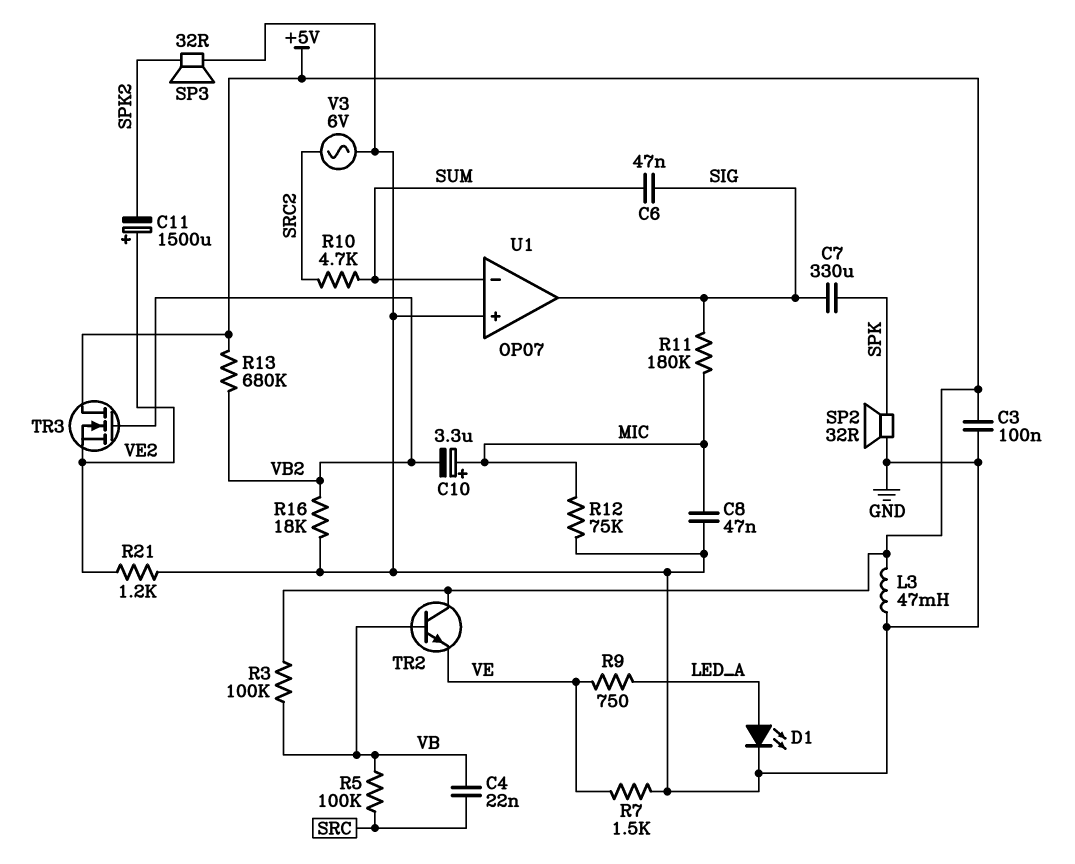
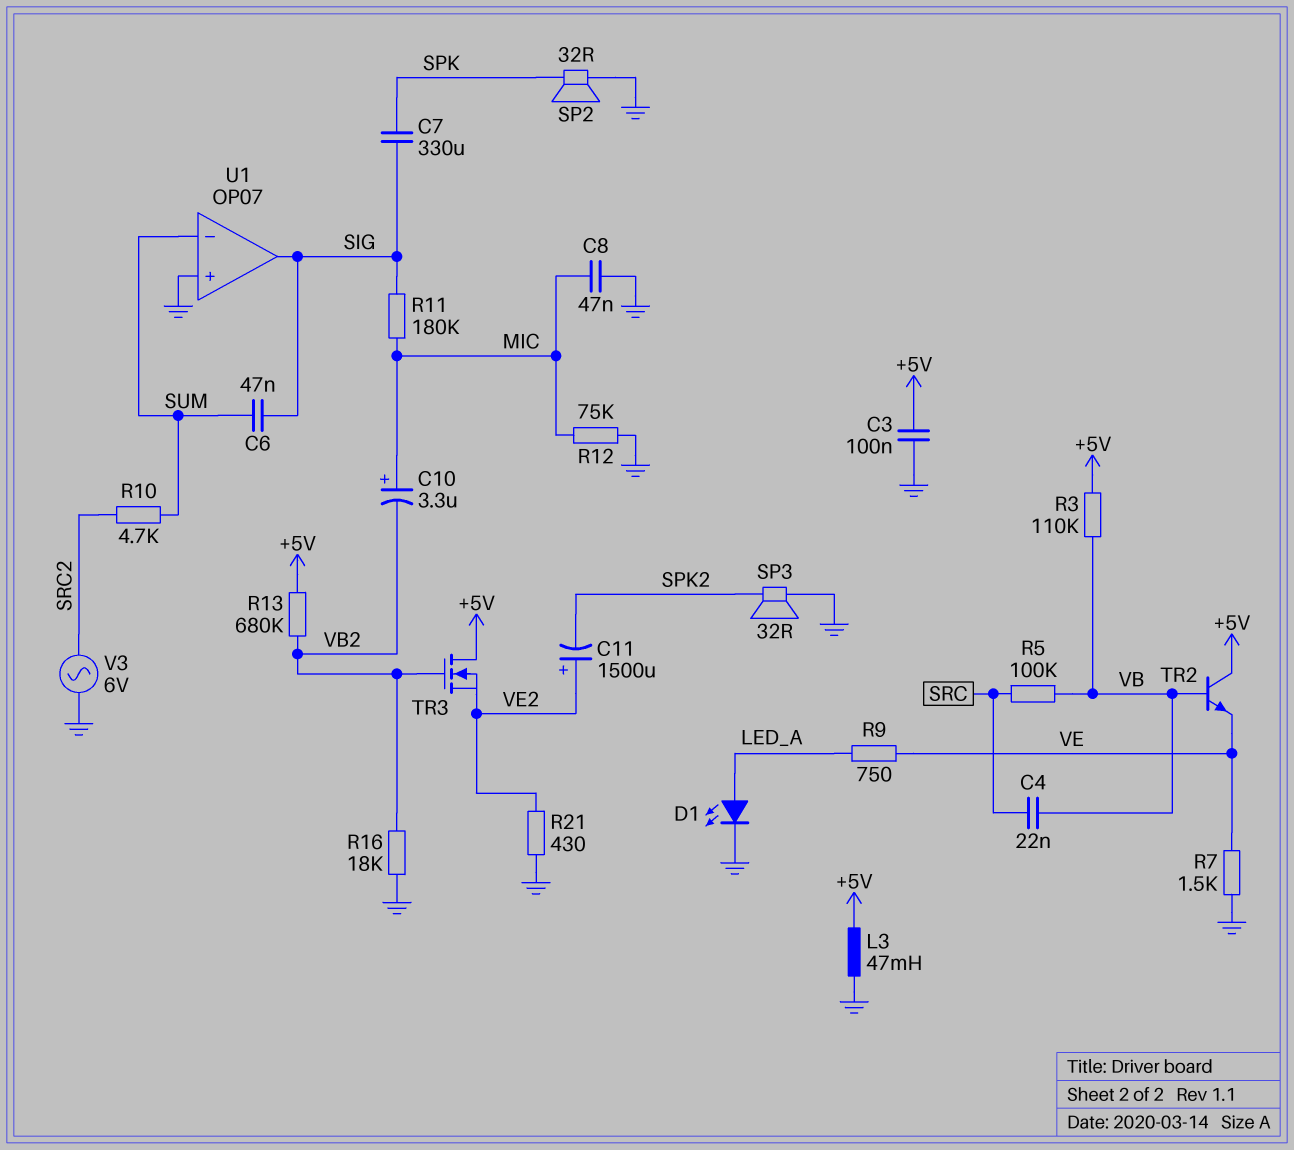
R3: 100k (+5V, VB) -> 110k (+5V, VB)
R21: 1.2k (GND, VE2) -> 430 (GND, VE2)

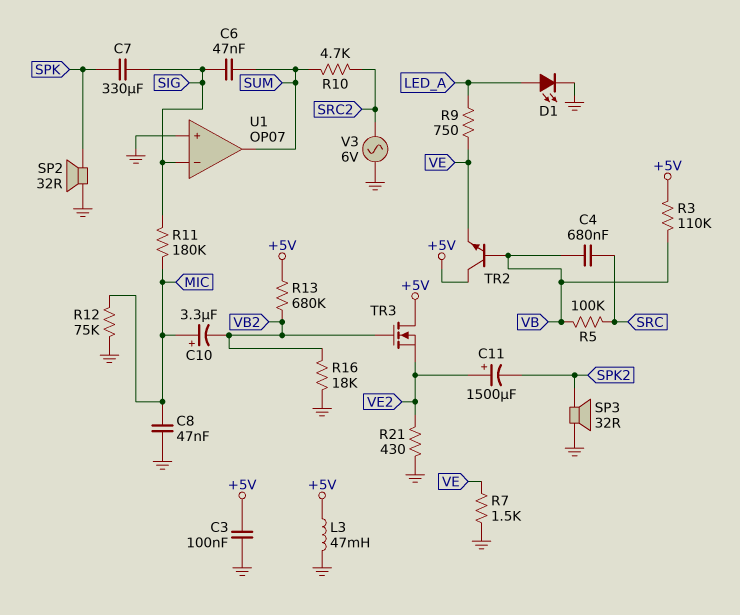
C4: 22nF (SRC, VB) -> 680nF (SRC, VB)
U1 pin in-: SUM -> SIG
U1 pin out: SIG -> SUM

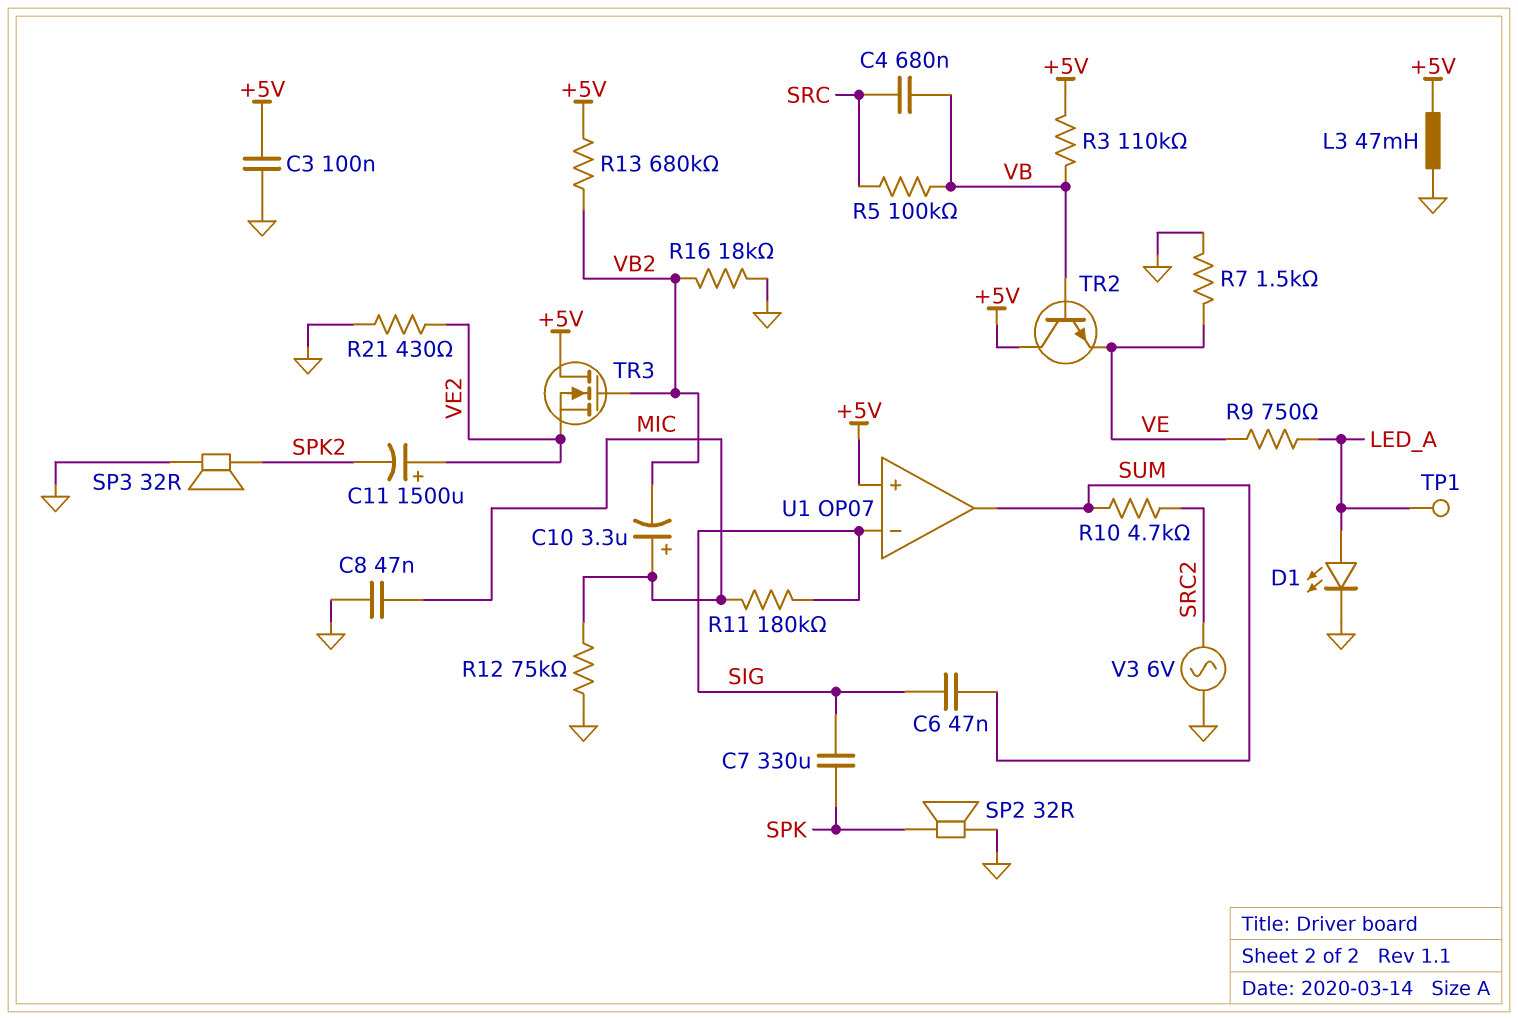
TP1: none -> test point (LED_A)
U1 pin in+: GND -> +5V

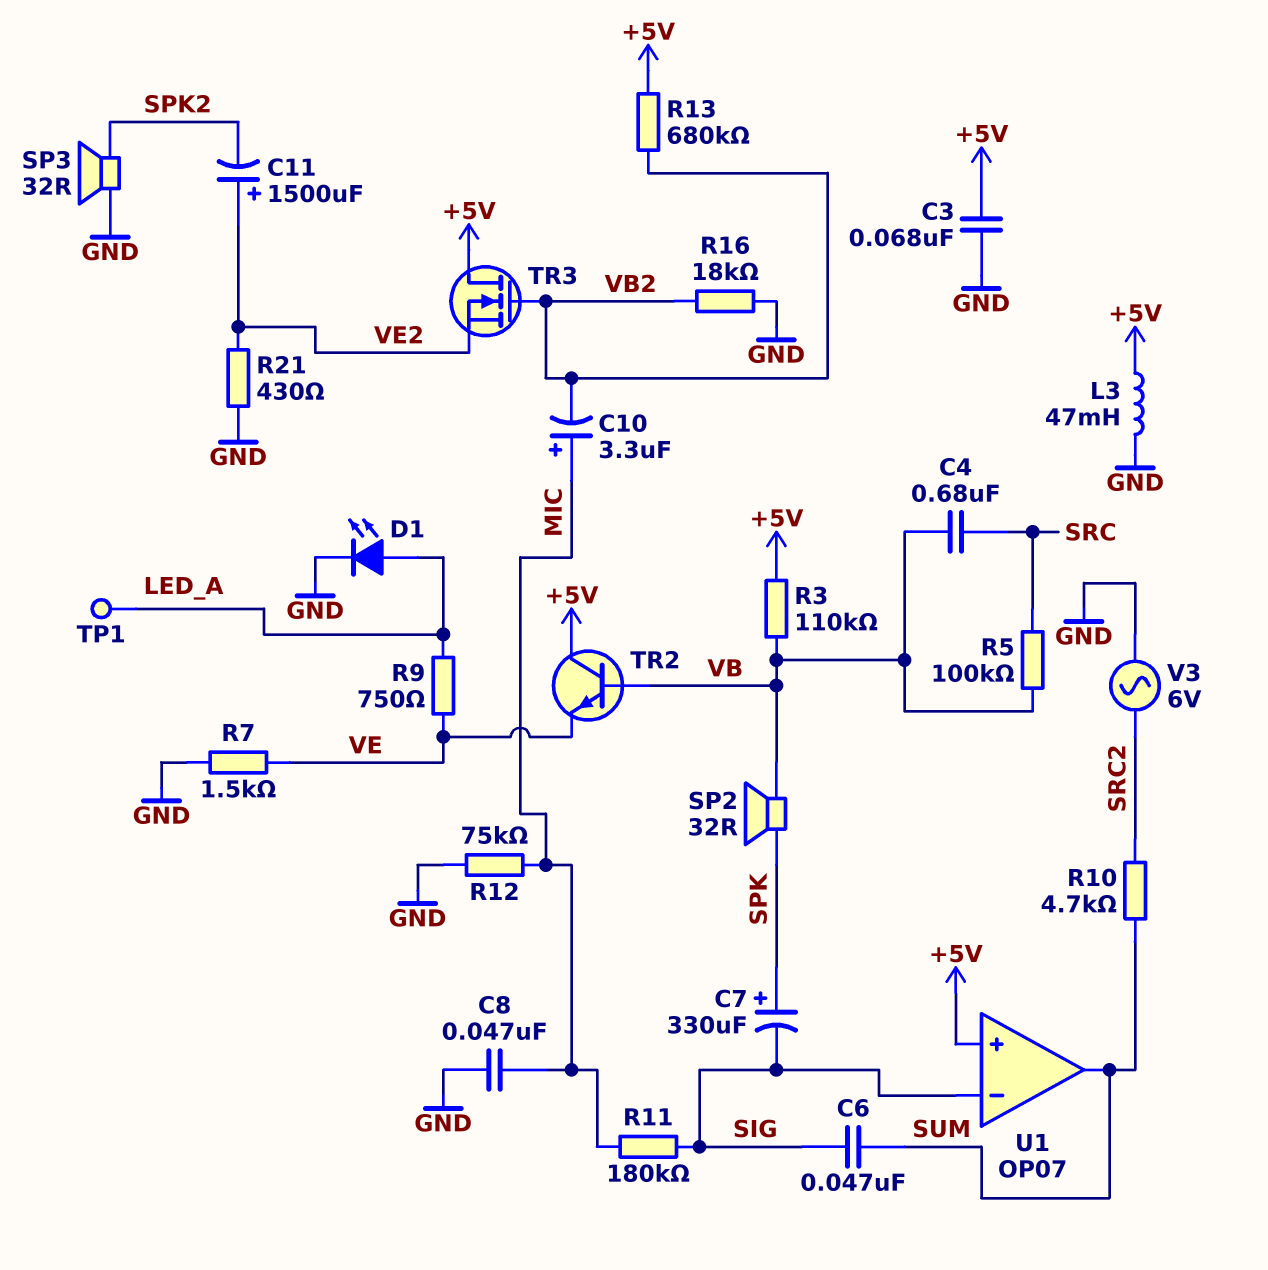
C3: 100nF (+5V, GND) -> 68nF (+5V, GND)
C7: 330uF (SIG, SPK) -> 330uF (plus SPK, minus SIG)
SP2: speaker 32R (GND, SPK) -> speaker 32R (SPK, VB)

